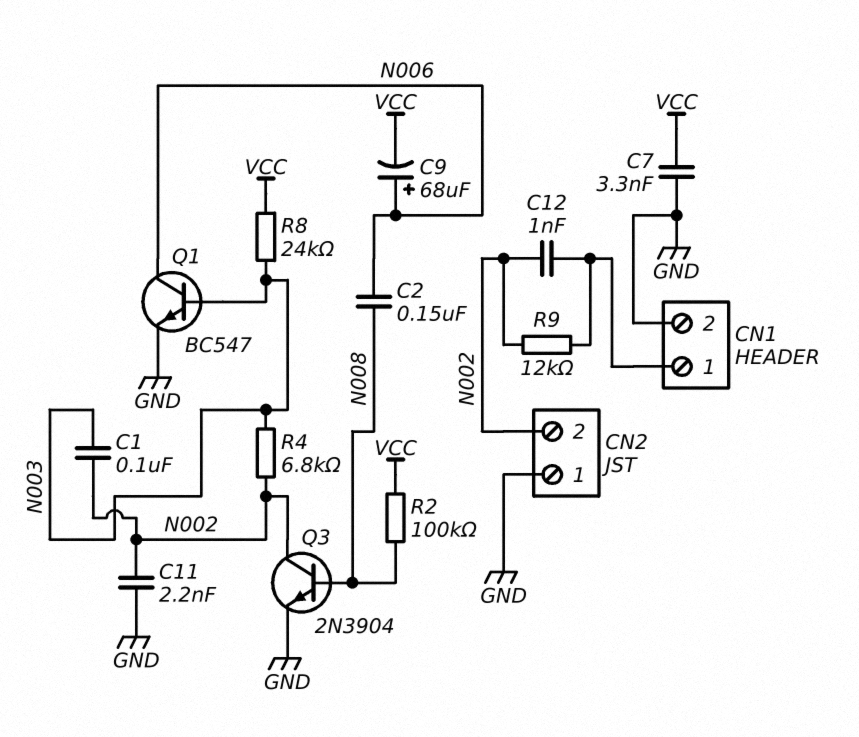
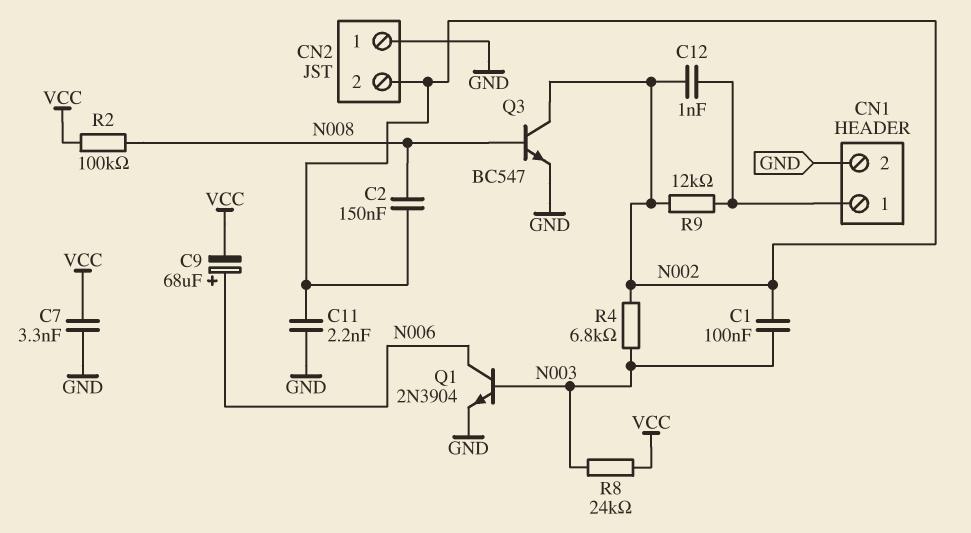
C2: 150nF (N006, N008) -> 150nF (N002, N008)
Q1: NPN BC547 (B N003, C N006, E GND) -> NPN 2N3904 (B N003, C N006, E GND)
Q3: NPN 2N3904 (B N008, C N002, E GND) -> NPN BC547 (B N008, C N002, E GND)

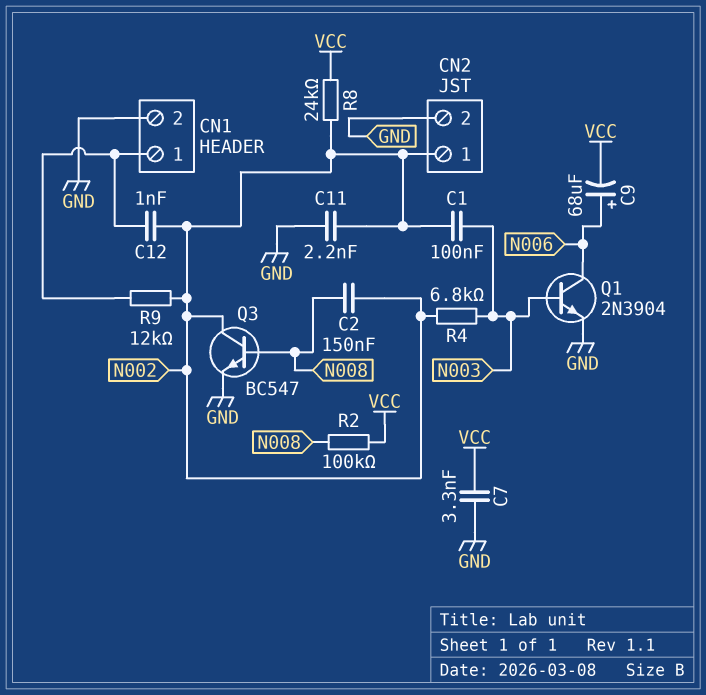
CN2 pin 1: GND -> N002
CN2 pin 2: N002 -> GND
R8: 24k (N003, VCC) -> 24k (N002, VCC)

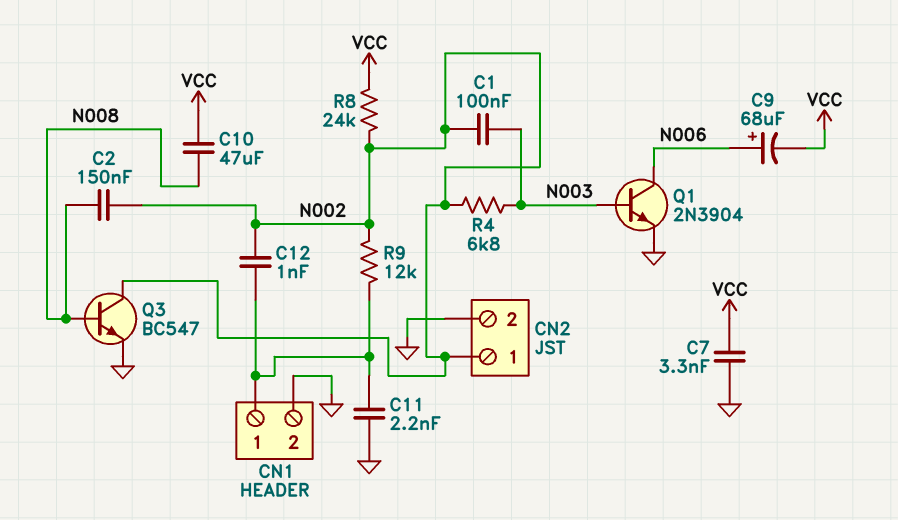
C10: none -> 47uF (N008, VCC)
C11: 2.2nF (GND, N002) -> 2.2nF (CN1/1, GND)
R2: 100k (N008, VCC) -> none

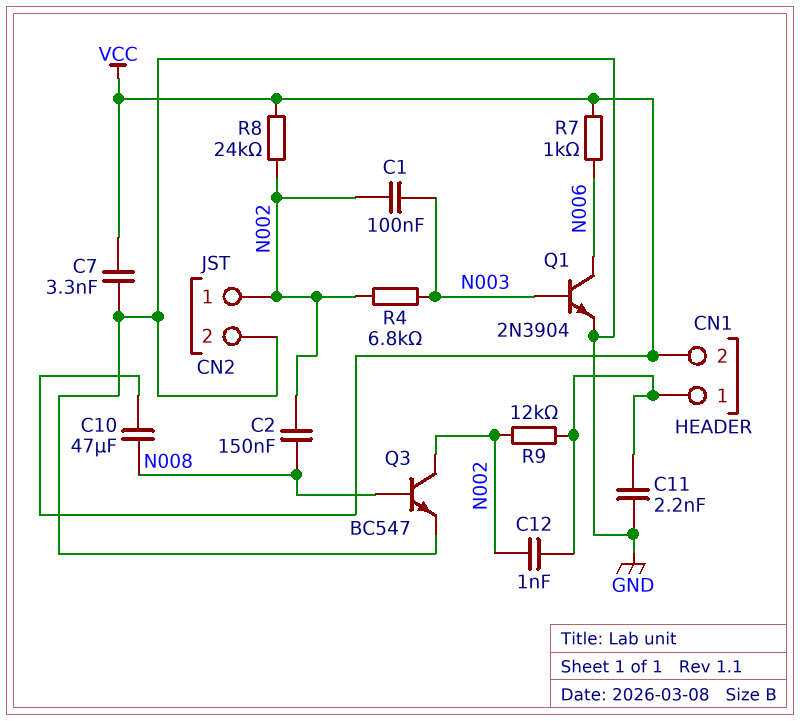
C9: 68uF (plus N006, minus VCC) -> none
CN1 pin 2: GND -> VCC
R7: none -> 1k (N006, VCC)

